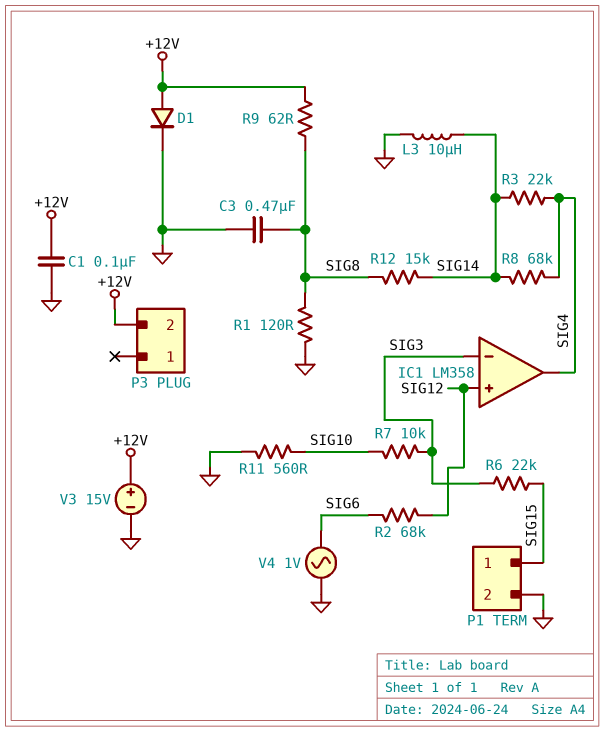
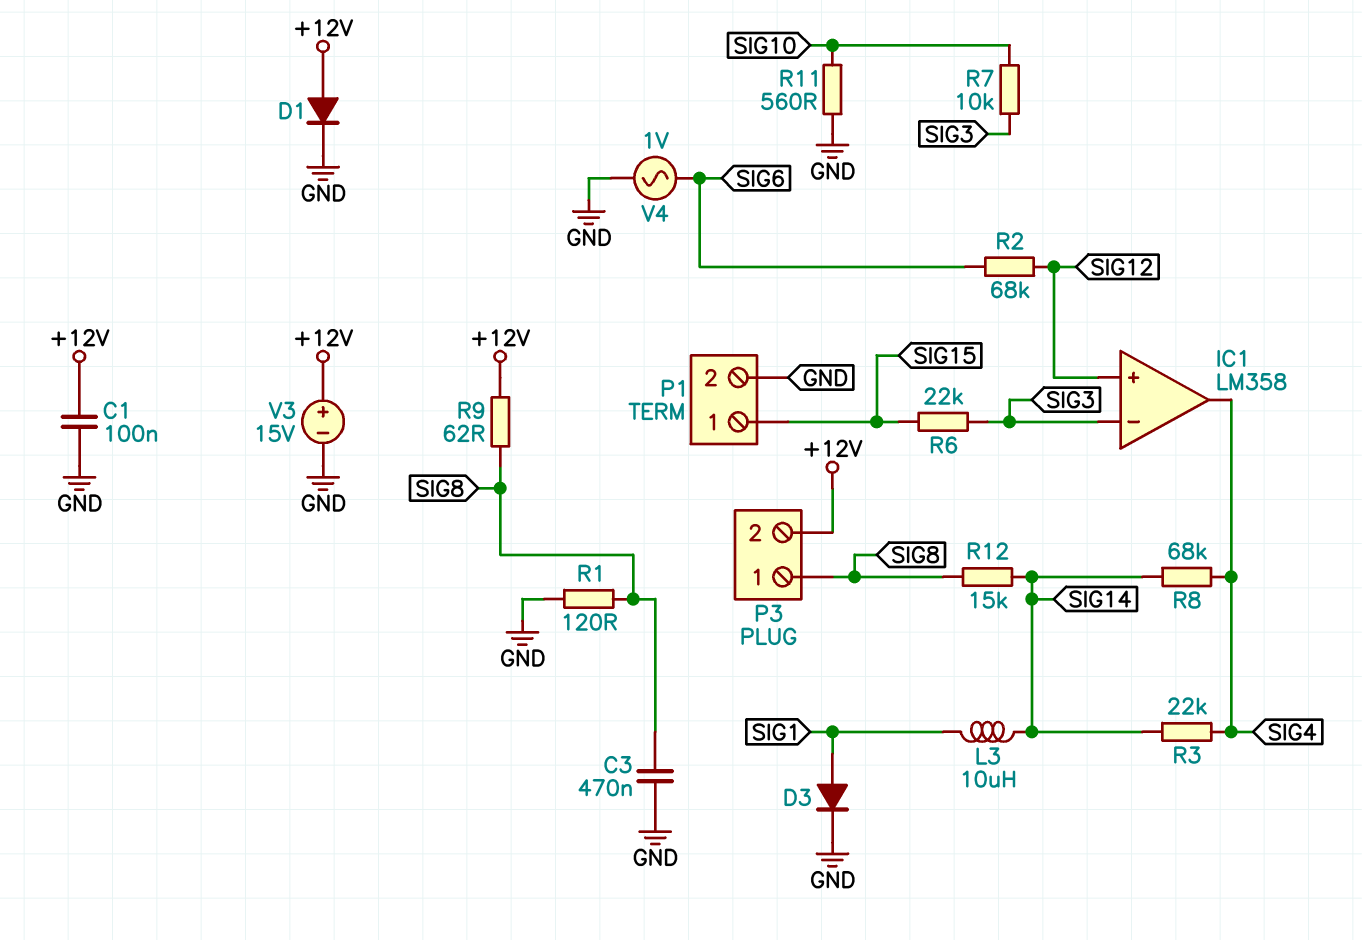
D3: none -> diode (A SIG1, K GND)
L3: 10uH (GND, SIG14) -> 10uH (SIG1, SIG14)
P3 pin 1: none -> SIG8

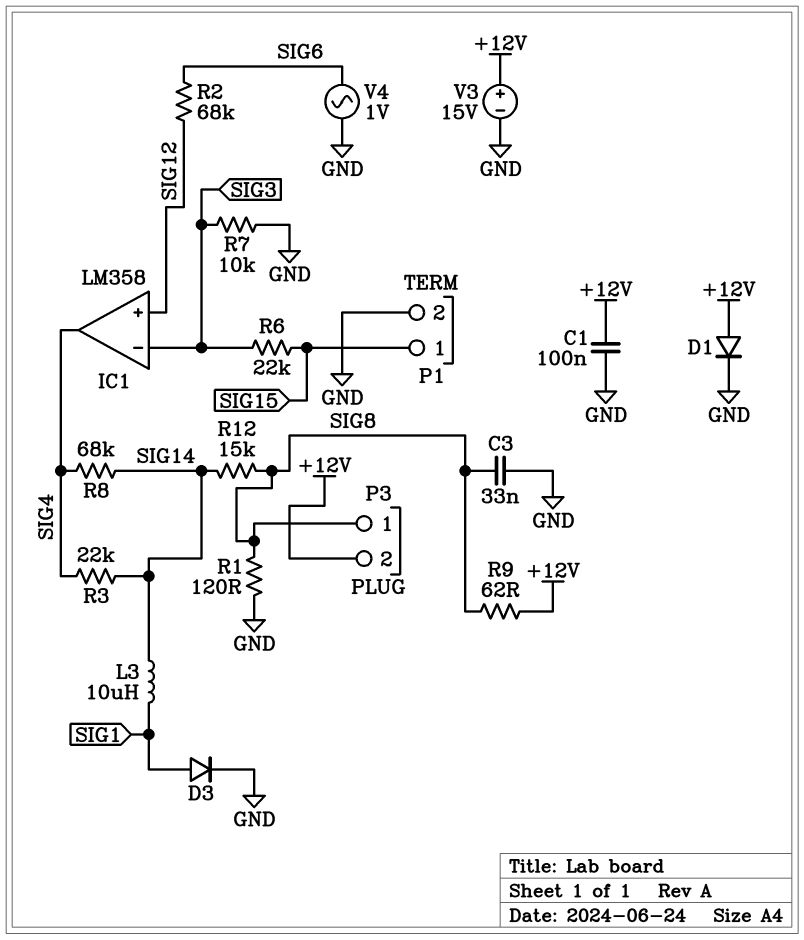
C3: 470nF (GND, SIG8) -> 33nF (GND, SIG8)
R7: 10k (SIG3, SIG10) -> 10k (GND, SIG3)
R11: 560 (GND, SIG10) -> none

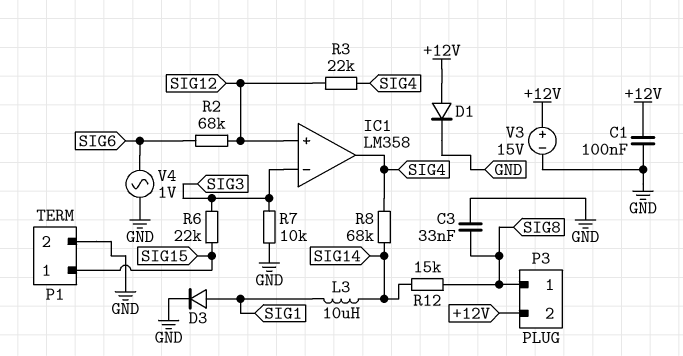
R1: 120 (GND, SIG8) -> none
R3: 22k (SIG4, SIG14) -> 22k (SIG4, SIG12)
R9: 62 (+12V, SIG8) -> none

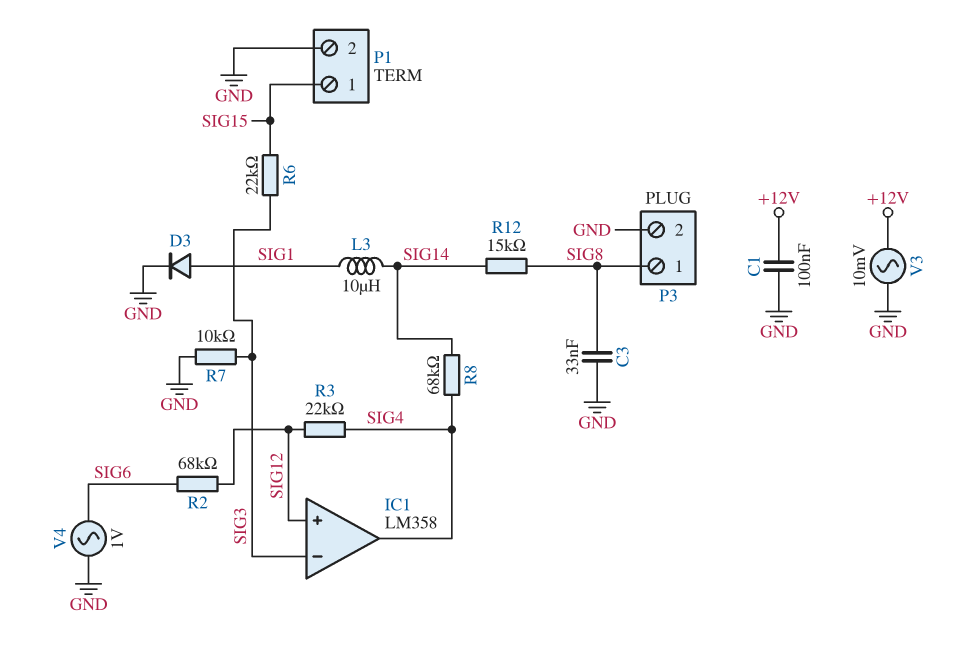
D1: diode (A +12V, K GND) -> none
P3 pin 2: +12V -> GND
V3: 15V (plus +12V, minus GND) -> AC 10mV (+12V, GND)

